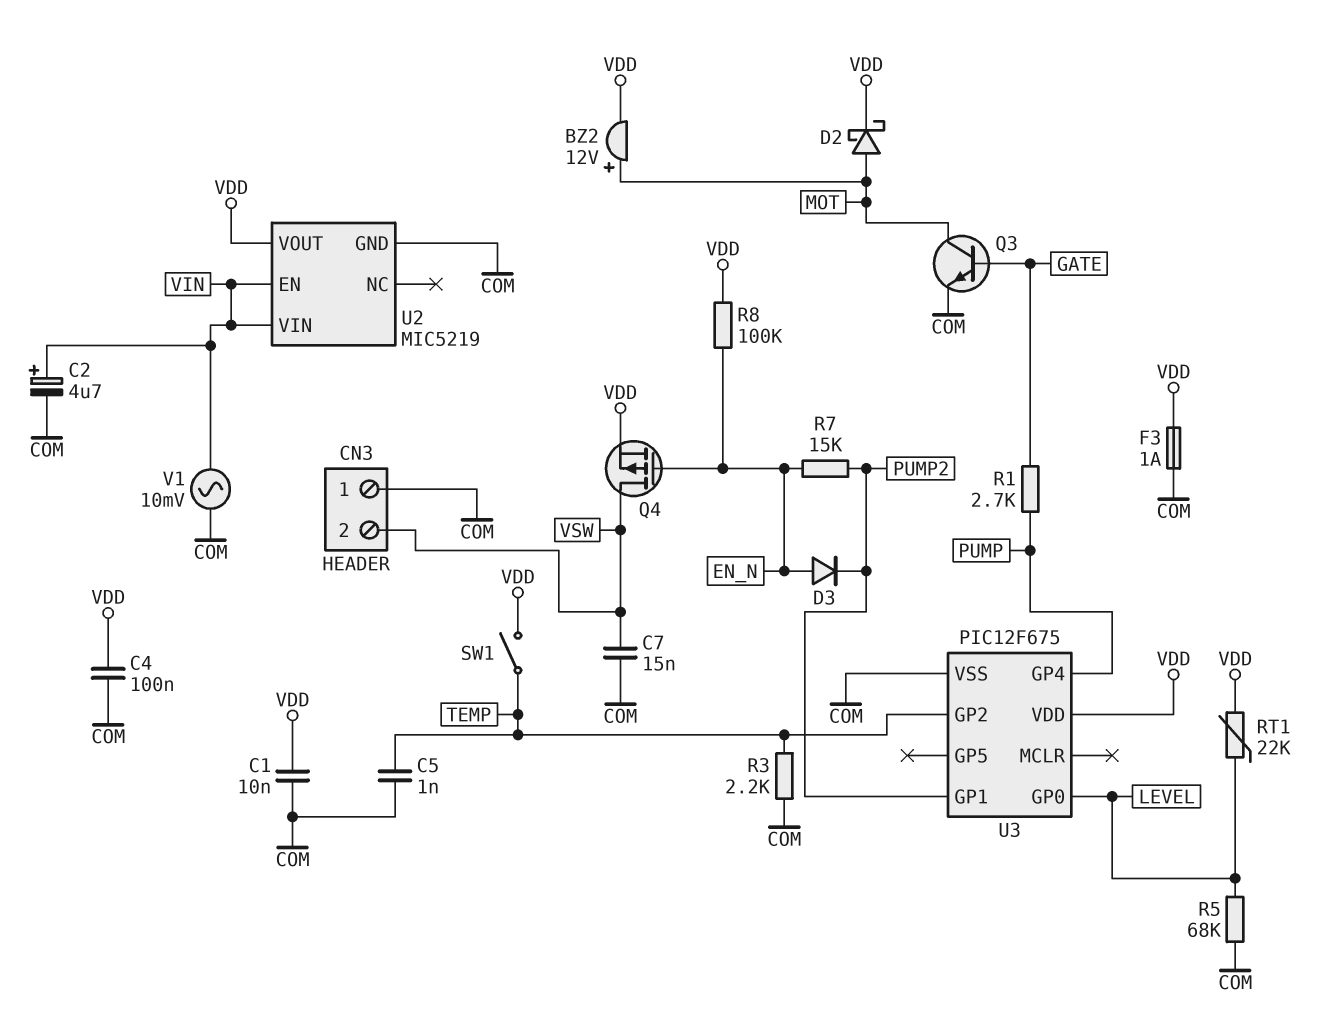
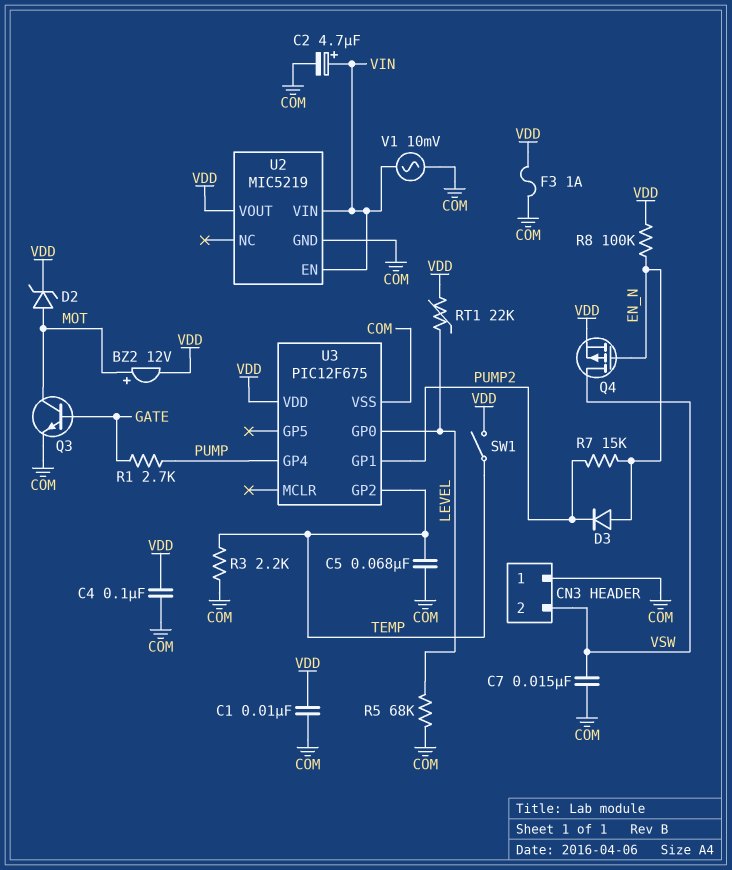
C5: 1nF (COM, TEMP) -> 68nF (COM, TEMP)
D2: schottky (A MOT, K VDD) -> zener (A MOT, K VDD)

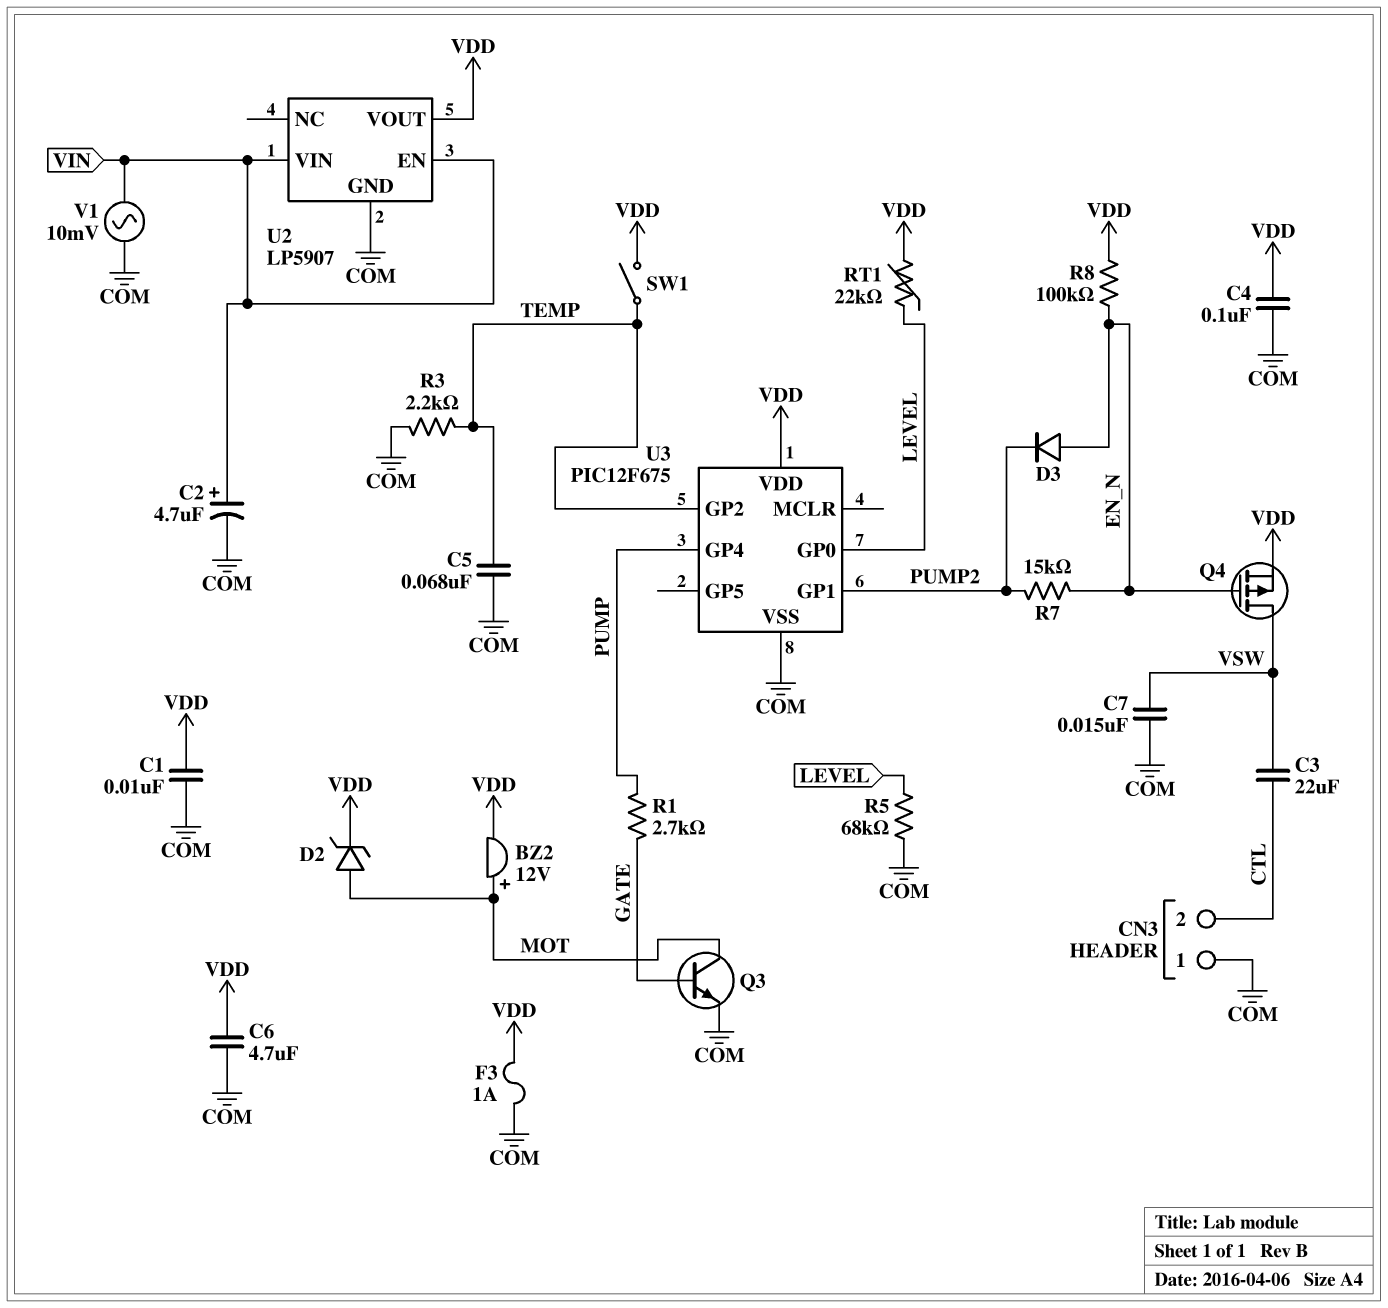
C3: none -> 22uF (CTL, VSW)
C6: none -> 4.7uF (COM, VDD)
CN3 pin 2: VSW -> CTL
U2: MIC5219 -> LP5907

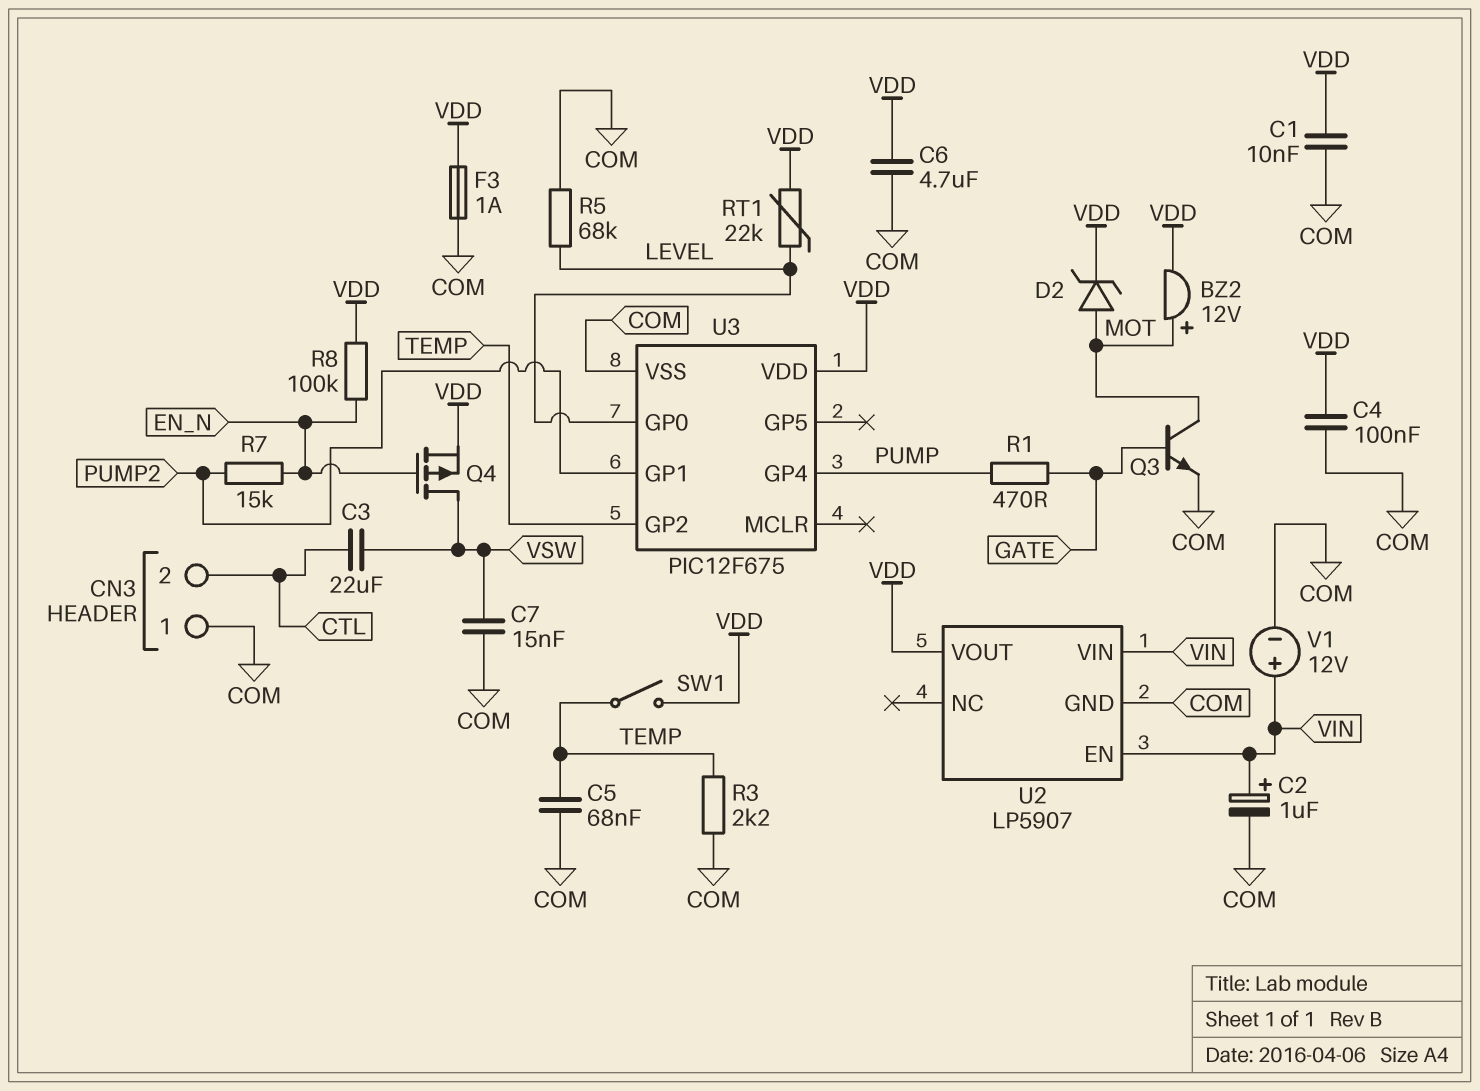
C2: 4.7uF (plus VIN, minus COM) -> 1uF (plus VIN, minus COM)
D3: diode (A EN_N, K PUMP2) -> none
R1: 2.7k (GATE, PUMP) -> 470 (GATE, PUMP)
V1: AC 10mV (COM, VIN) -> 12V (plus VIN, minus COM)

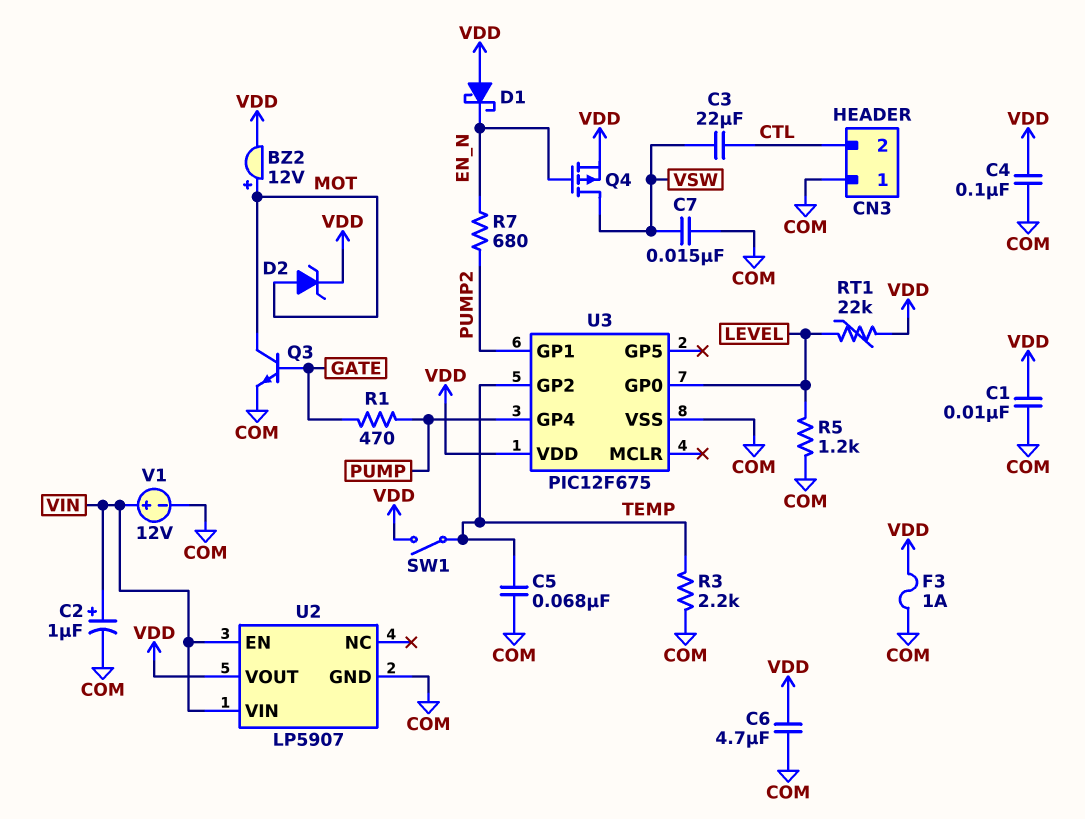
D1: none -> schottky (A VDD, K EN_N)
R5: 68k (COM, LEVEL) -> 1.2k (COM, LEVEL)
R7: 15k (EN_N, PUMP2) -> 680 (EN_N, PUMP2)
R8: 100k (EN_N, VDD) -> none

